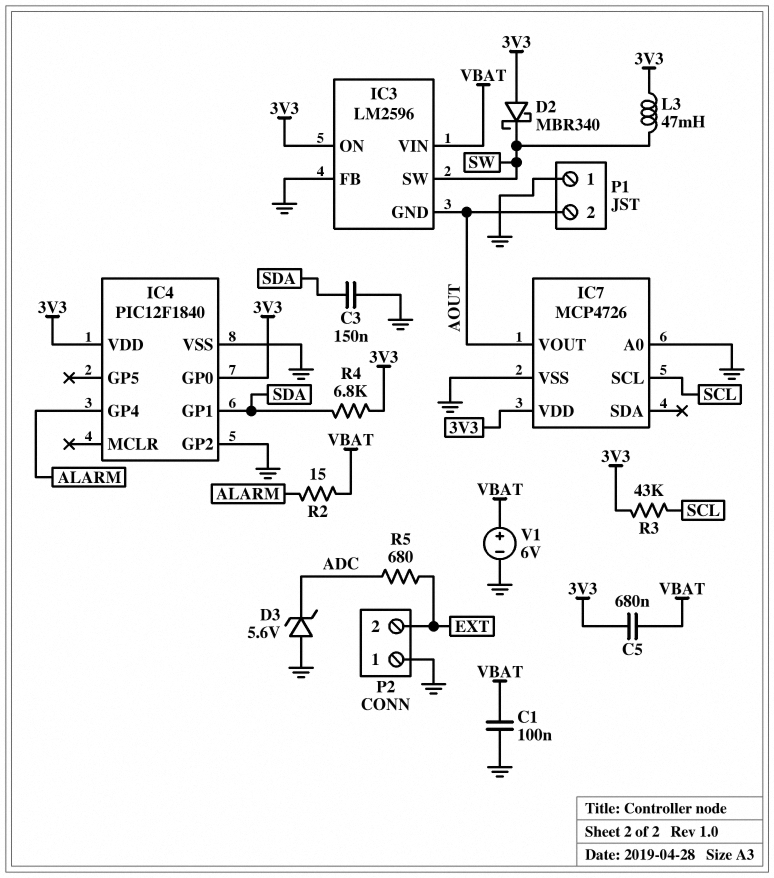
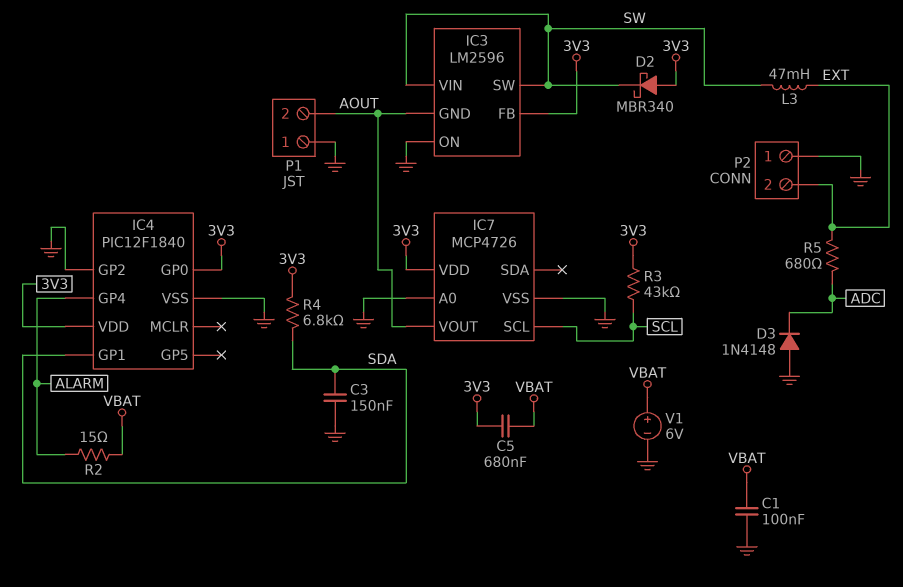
D3: zener 5.6V (A GND, K ADC) -> diode 1N4148 (A GND, K ADC)
IC3 pin FB: GND -> 3V3
IC3 pin ON: 3V3 -> GND
IC3 pin VIN: VBAT -> SW
L3: 47mH (3V3, SW) -> 47mH (EXT, SW)

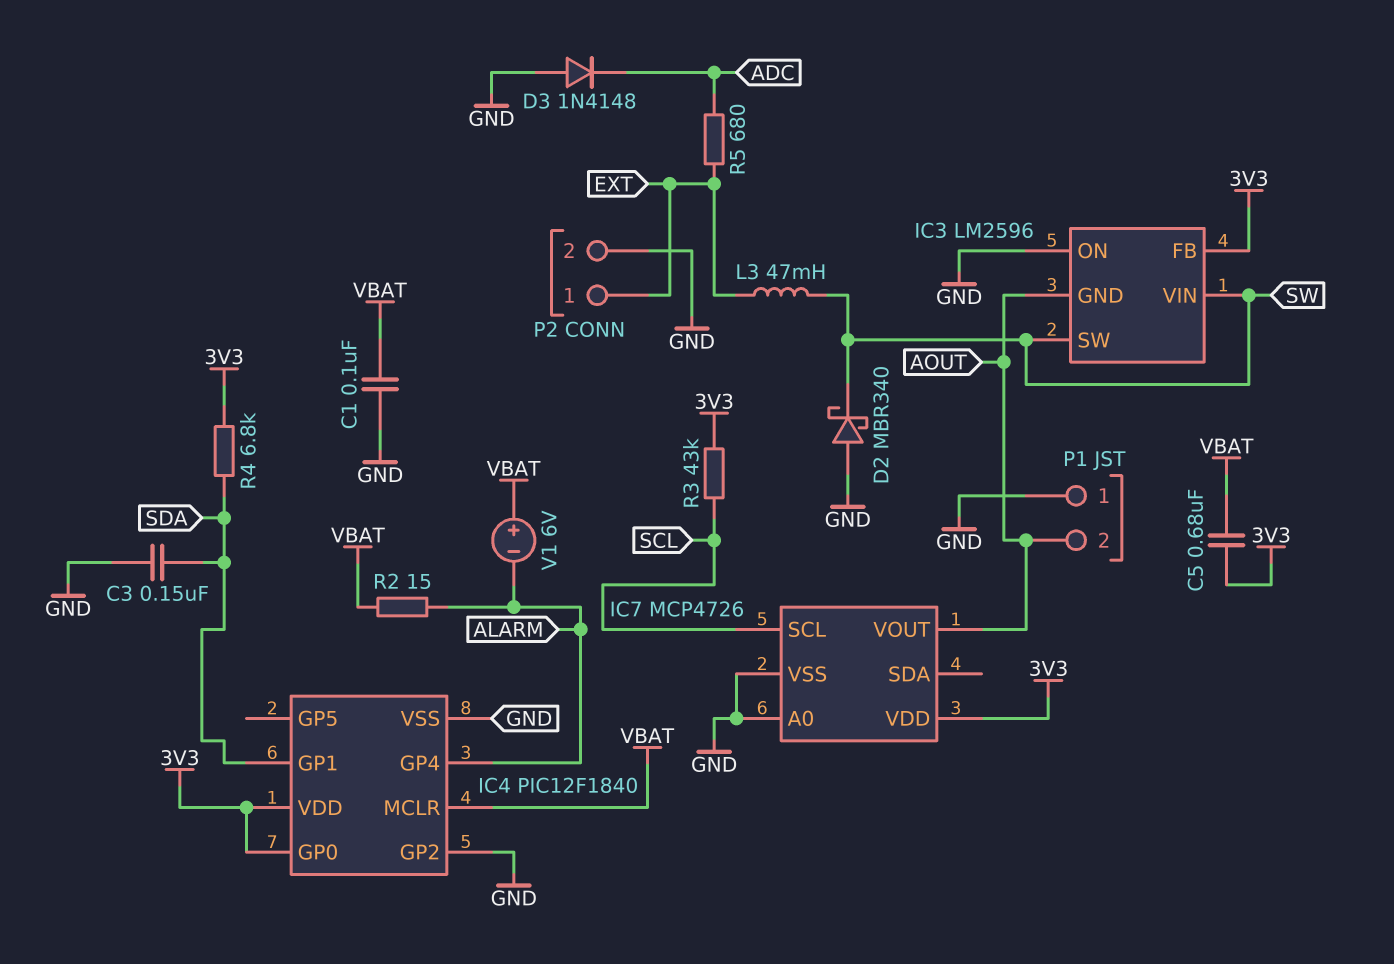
D2: schottky MBR340 (A 3V3, K SW) -> schottky MBR340 (A GND, K SW)
IC4 pin MCLR: none -> VBAT
P2 pin 1: GND -> EXT
P2 pin 2: EXT -> GND
V1: 6V (plus VBAT, minus GND) -> 6V (plus VBAT, minus ALARM)

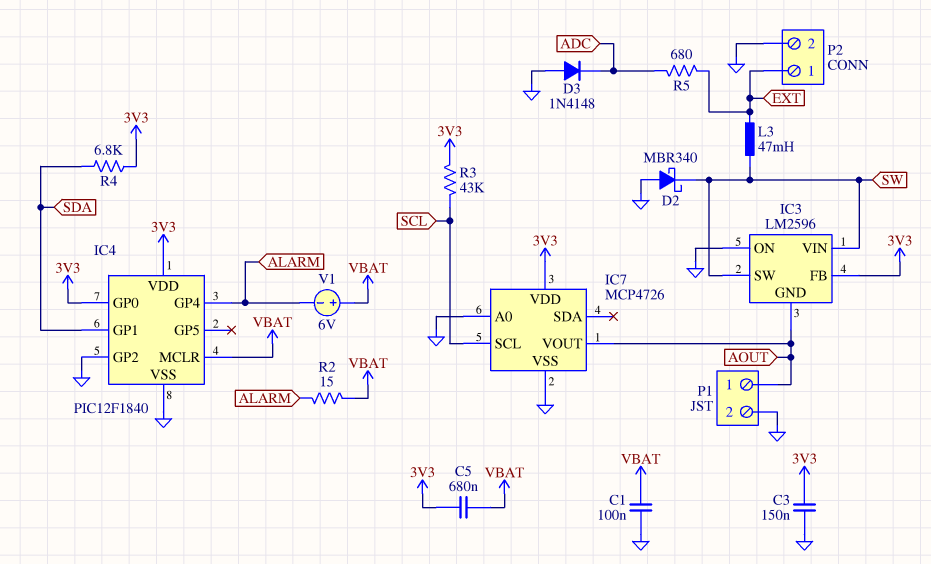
C3: 150nF (GND, SDA) -> 150nF (3V3, GND)
P1 pin 1: GND -> AOUT
P1 pin 2: AOUT -> GND

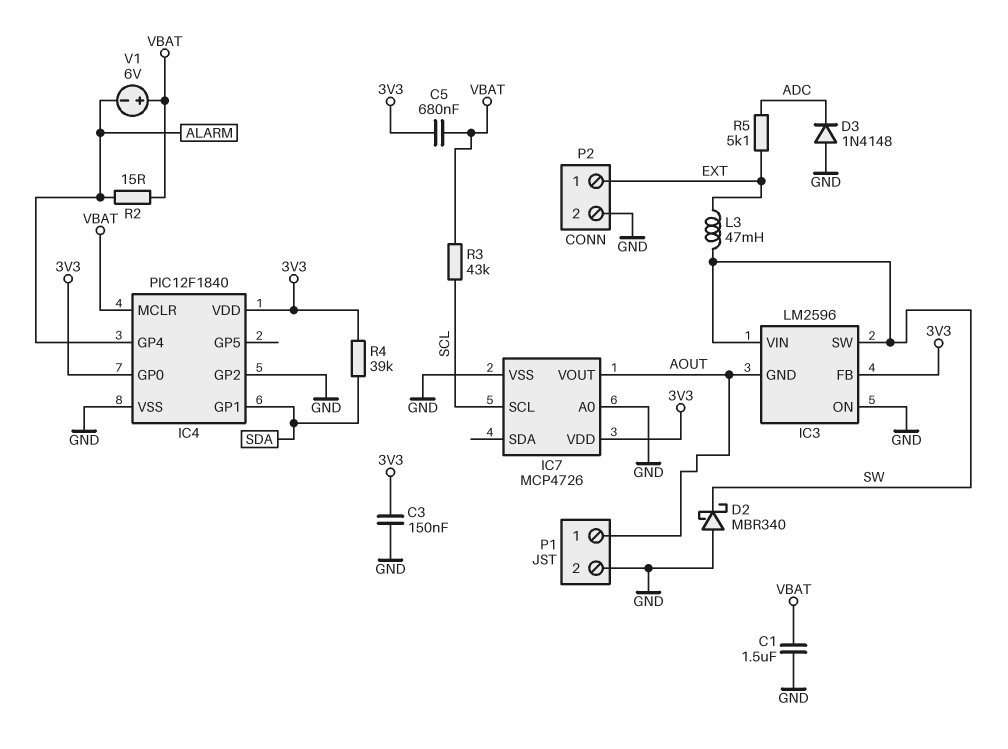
C1: 100nF (GND, VBAT) -> 1.5uF (GND, VBAT)
R3: 43k (3V3, SCL) -> 43k (SCL, VBAT)
R4: 6.8k (3V3, SDA) -> 39k (3V3, SDA)
R5: 680 (ADC, EXT) -> 5.1k (ADC, EXT)

